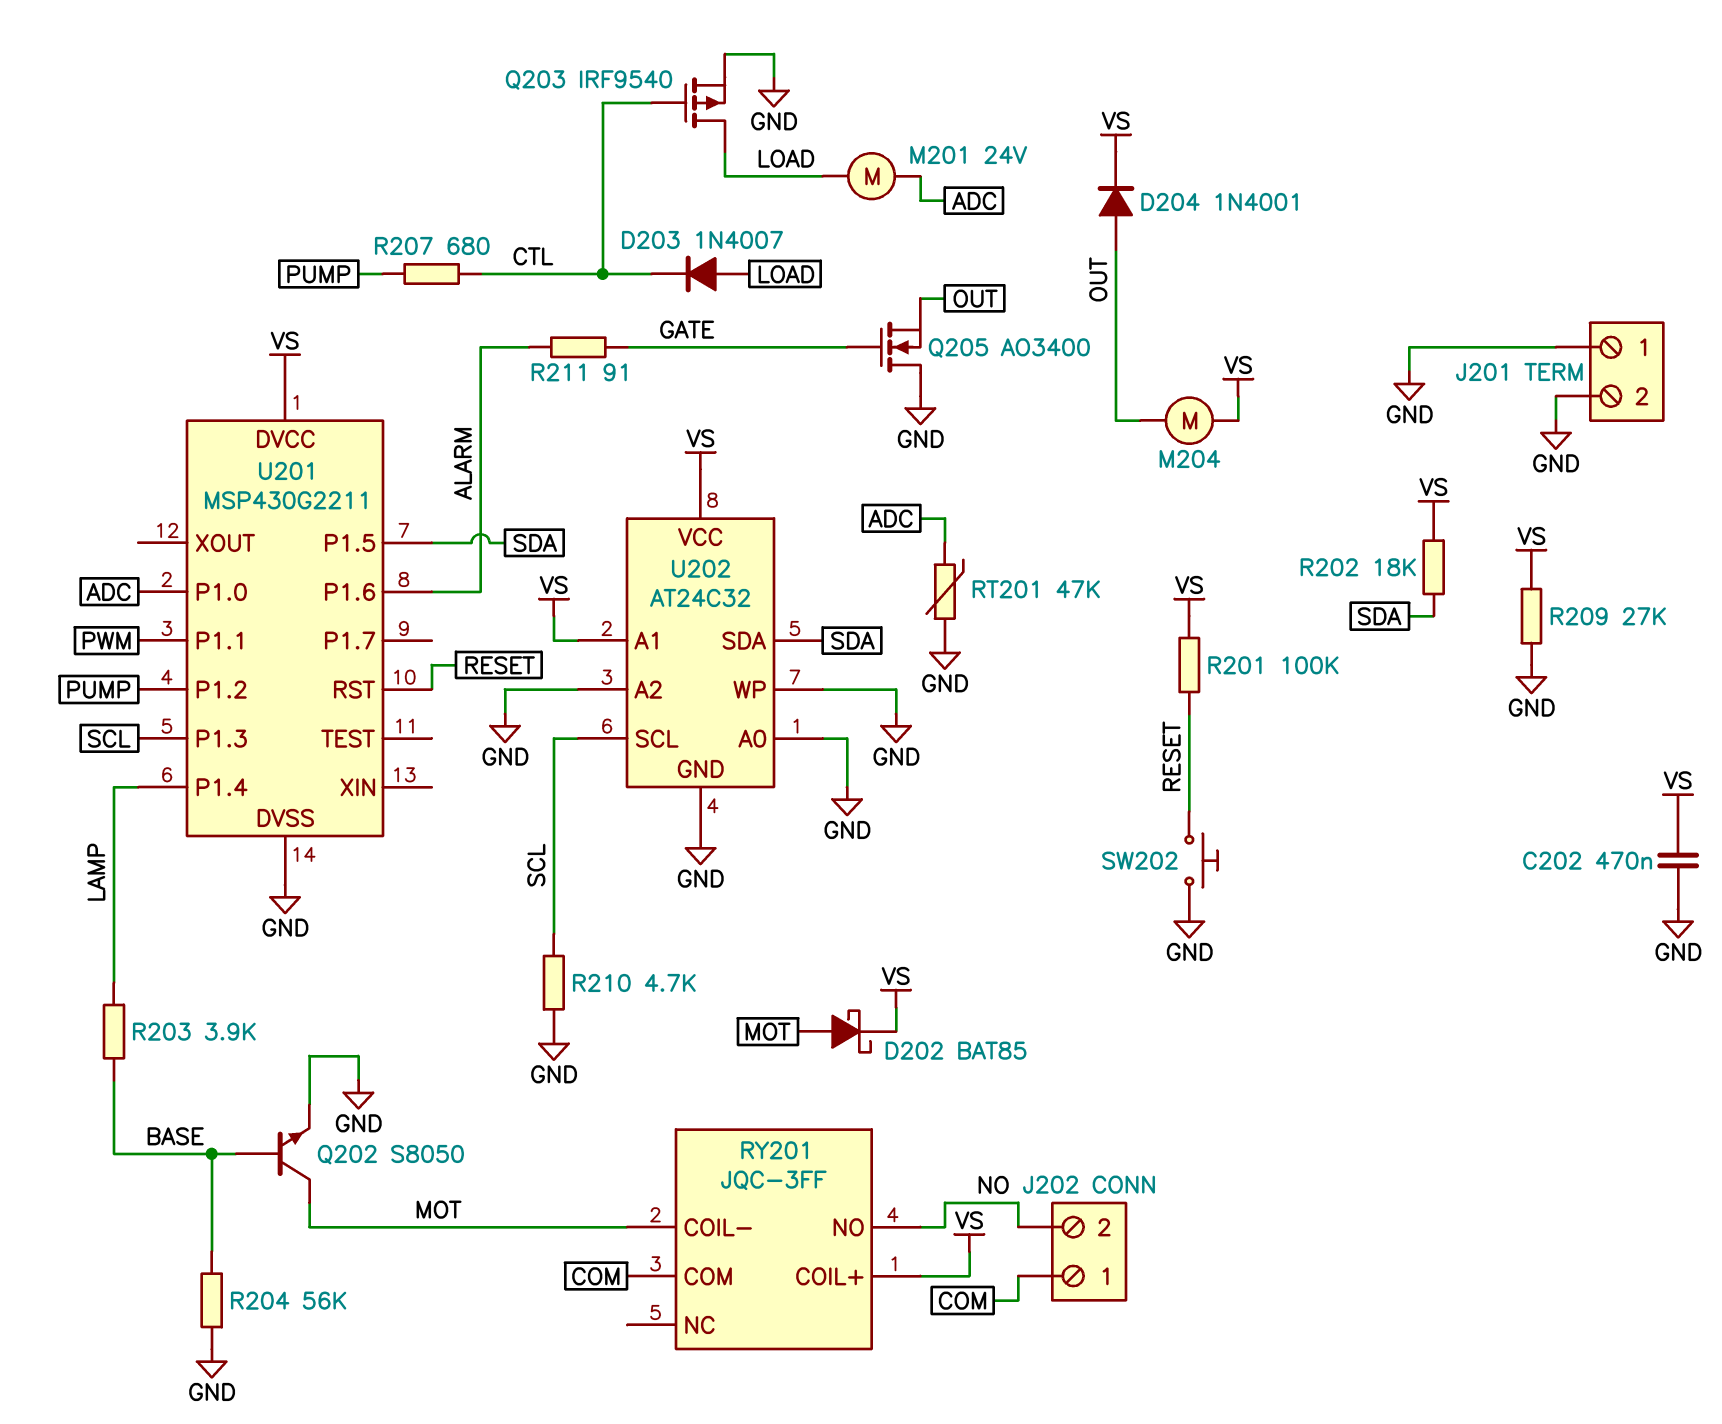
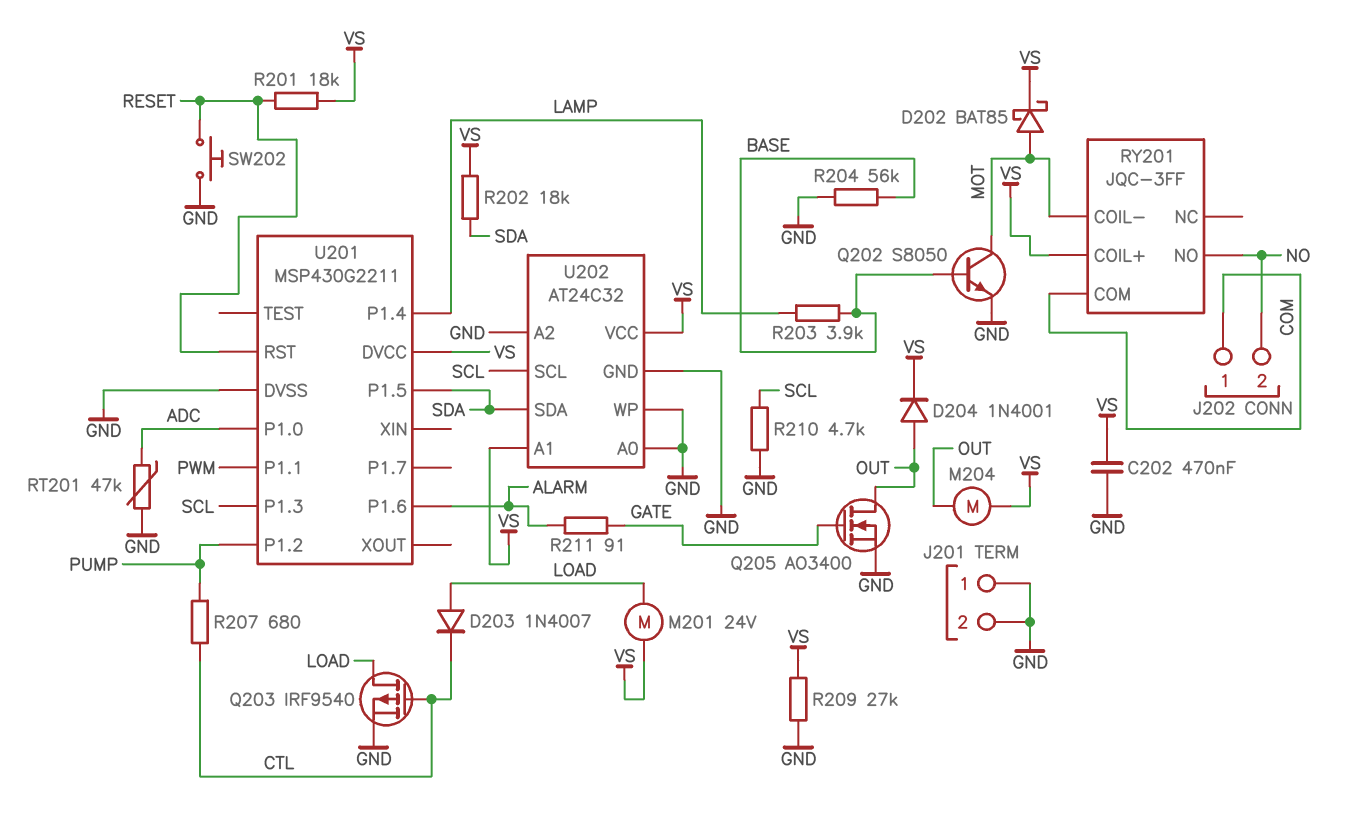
M201: motor 24V (ADC, LOAD) -> motor 24V (LOAD, VS)
Q205: NMOS AO3400 (G GATE, D GND, S OUT) -> NMOS AO3400 (G GATE, D OUT, S GND)
R201: 100k (RESET, VS) -> 18k (RESET, VS)

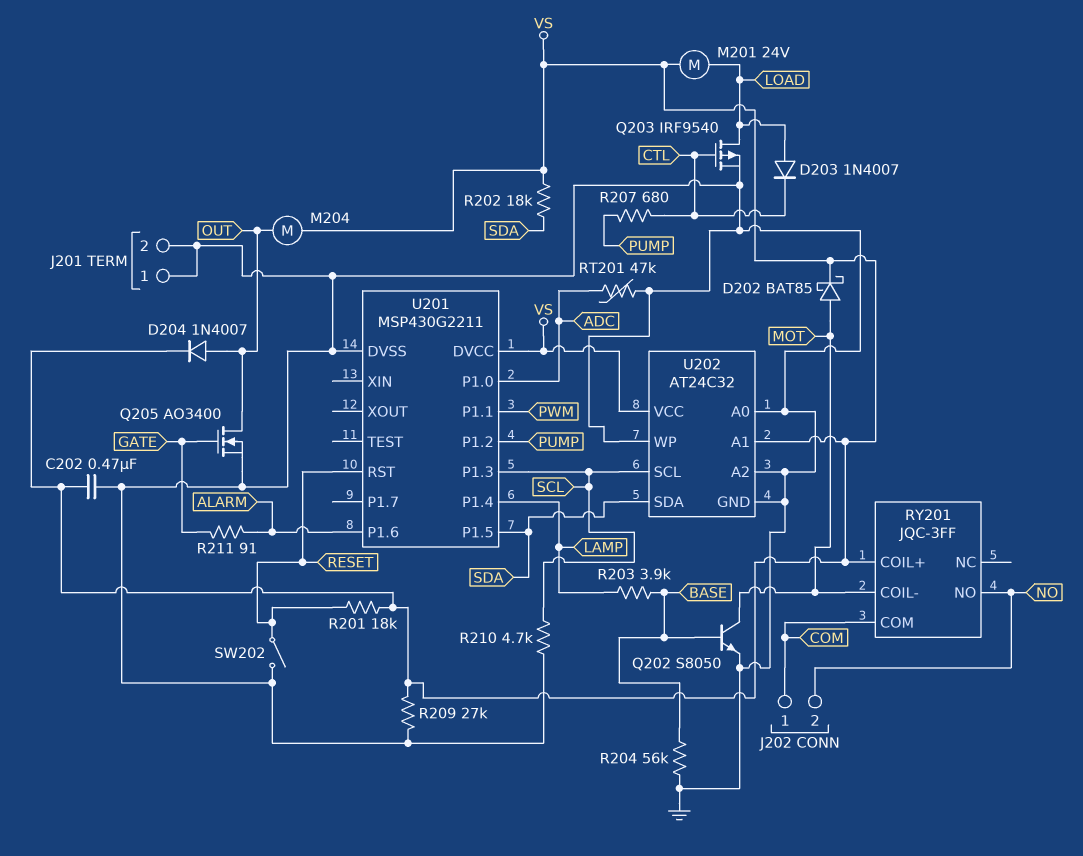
D204: diode 1N4001 (A OUT, K VS) -> diode 1N4007 (A OUT, K VS)
SW202: button (GND, RESET) -> switch (GND, RESET)

